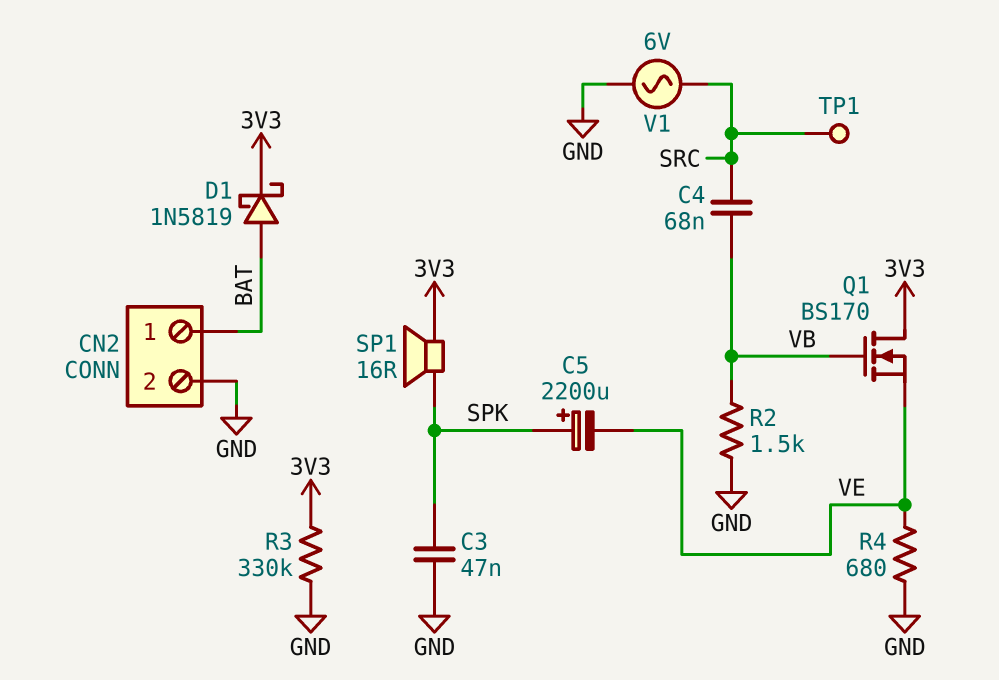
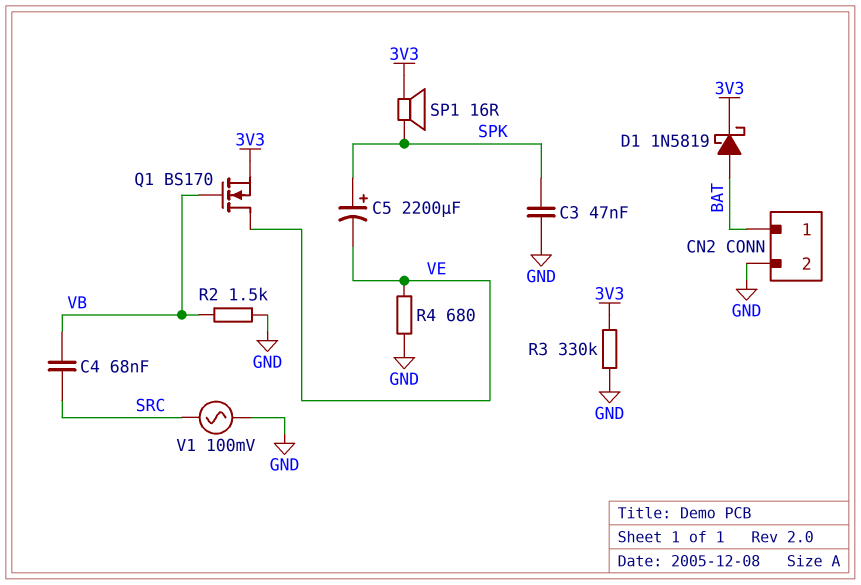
Q1: NMOS BS170 (G VB, D 3V3, S VE) -> NMOS BS170 (G VB, D VE, S 3V3)
TP1: test point (SRC) -> none
V1: AC 6V (GND, SRC) -> AC 100mV (GND, SRC)

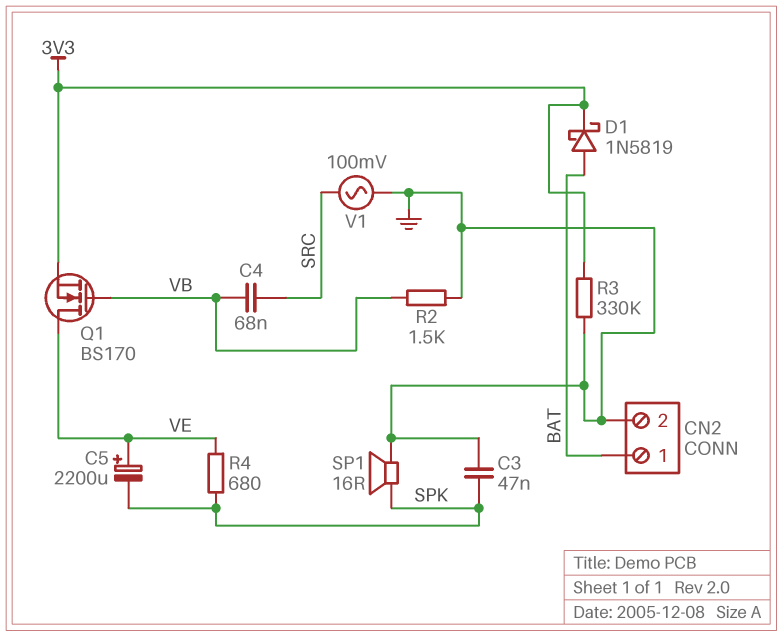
C5: 2200uF (plus SPK, minus VE) -> 2200uF (plus VE, minus SPK)
R4: 680 (GND, VE) -> 680 (SPK, VE)
SP1: speaker 16R (3V3, SPK) -> speaker 16R (GND, SPK)

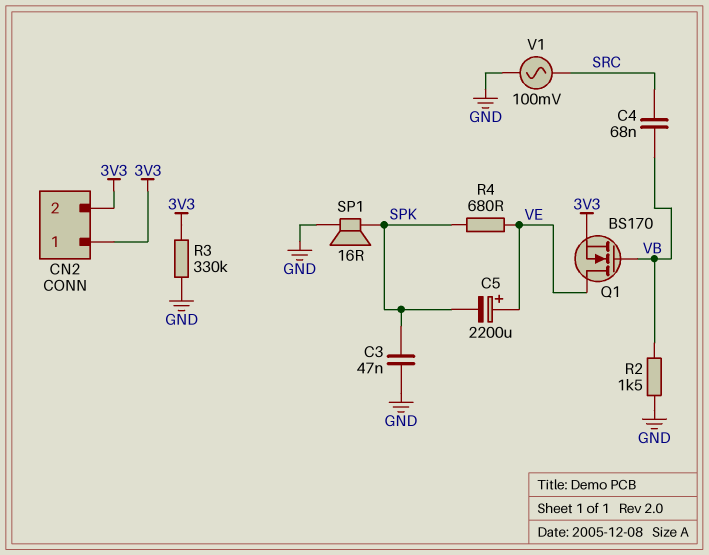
CN2 pin 1: BAT -> 3V3
CN2 pin 2: GND -> 3V3
D1: schottky 1N5819 (A BAT, K 3V3) -> none

